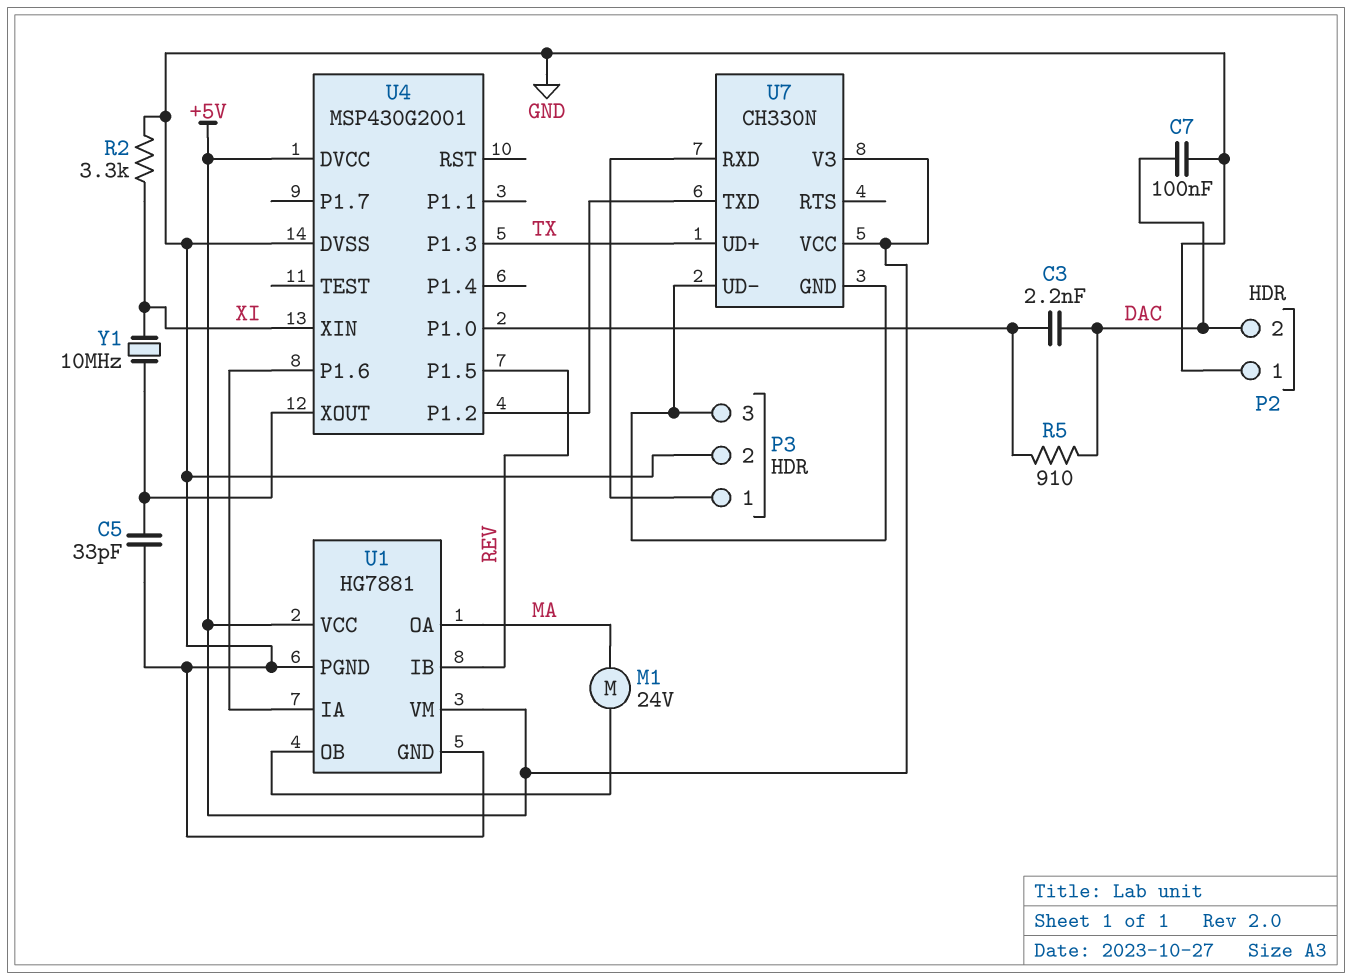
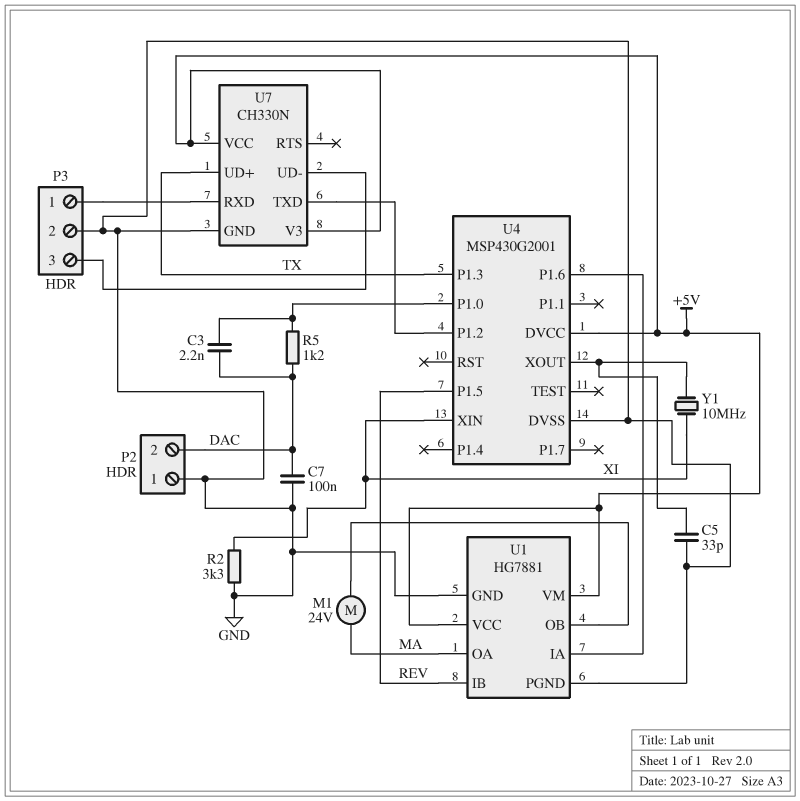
R5: 910 (DAC, U4/P1.0) -> 1.2k (DAC, U4/P1.0)
U7 pin GND: P3/3 -> GND

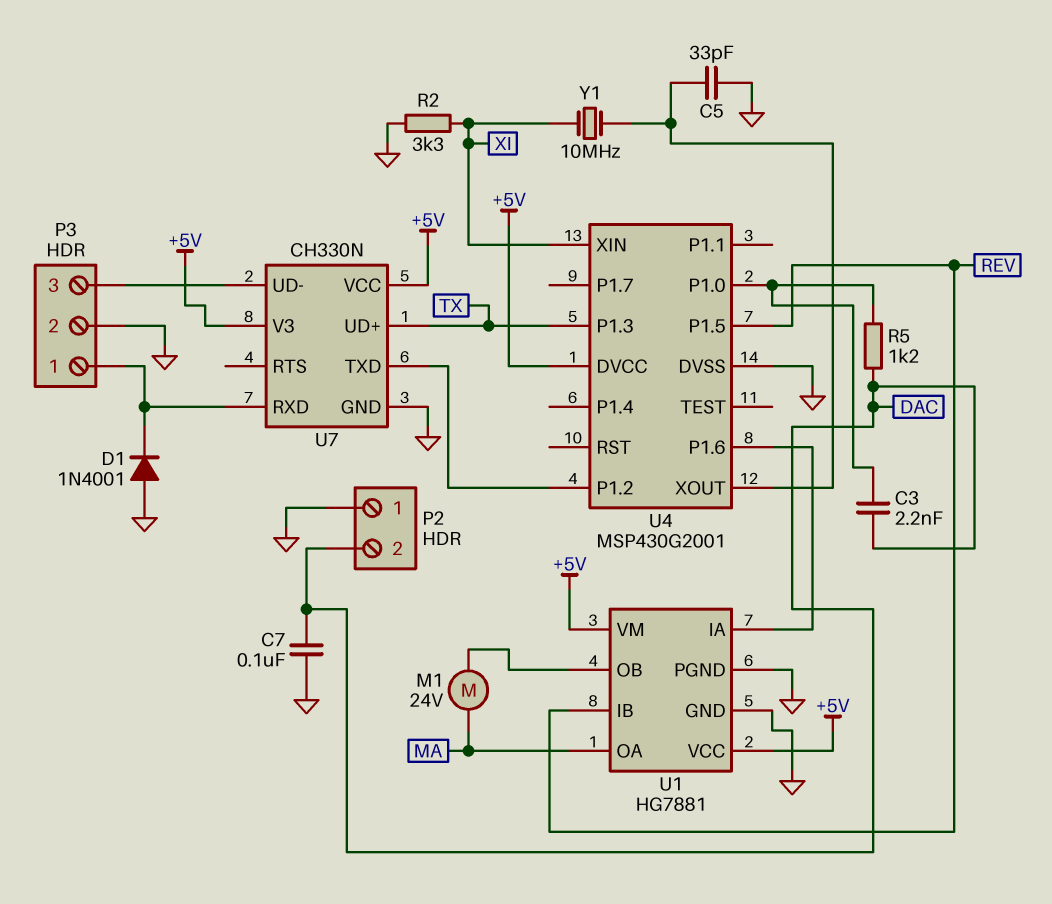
D1: none -> diode 1N4001 (A GND, K P3/1)

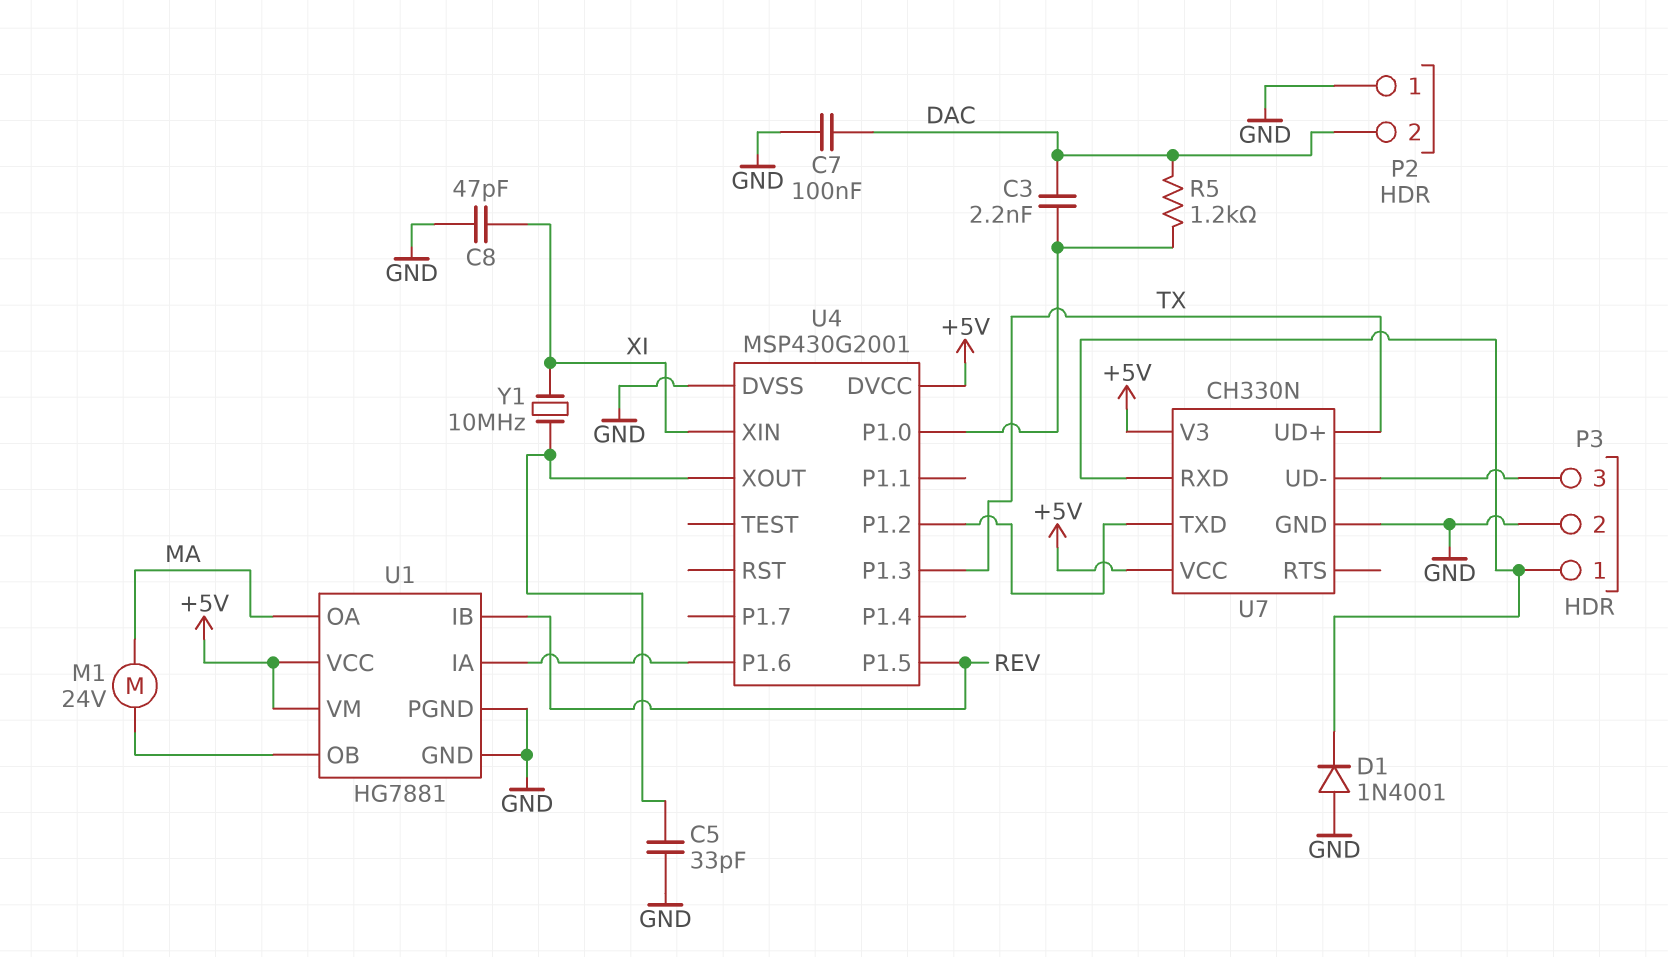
C8: none -> 47pF (GND, XI)
R2: 3.3k (GND, XI) -> none

